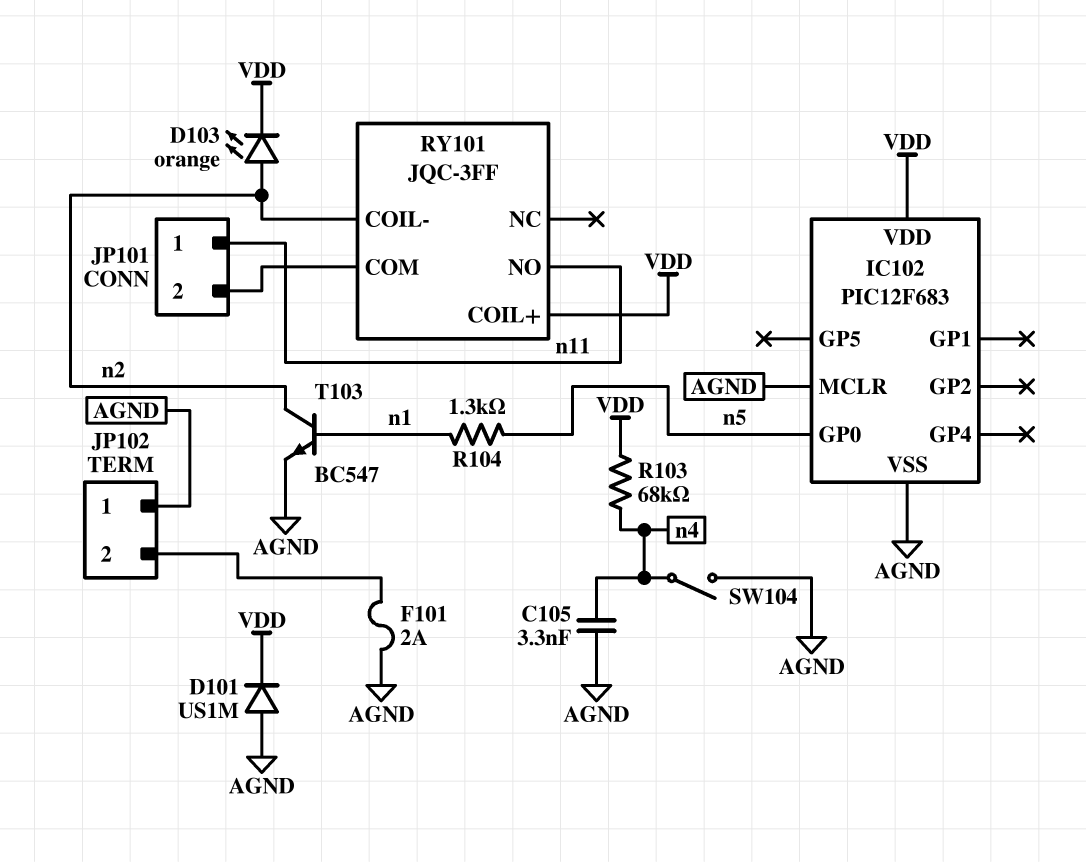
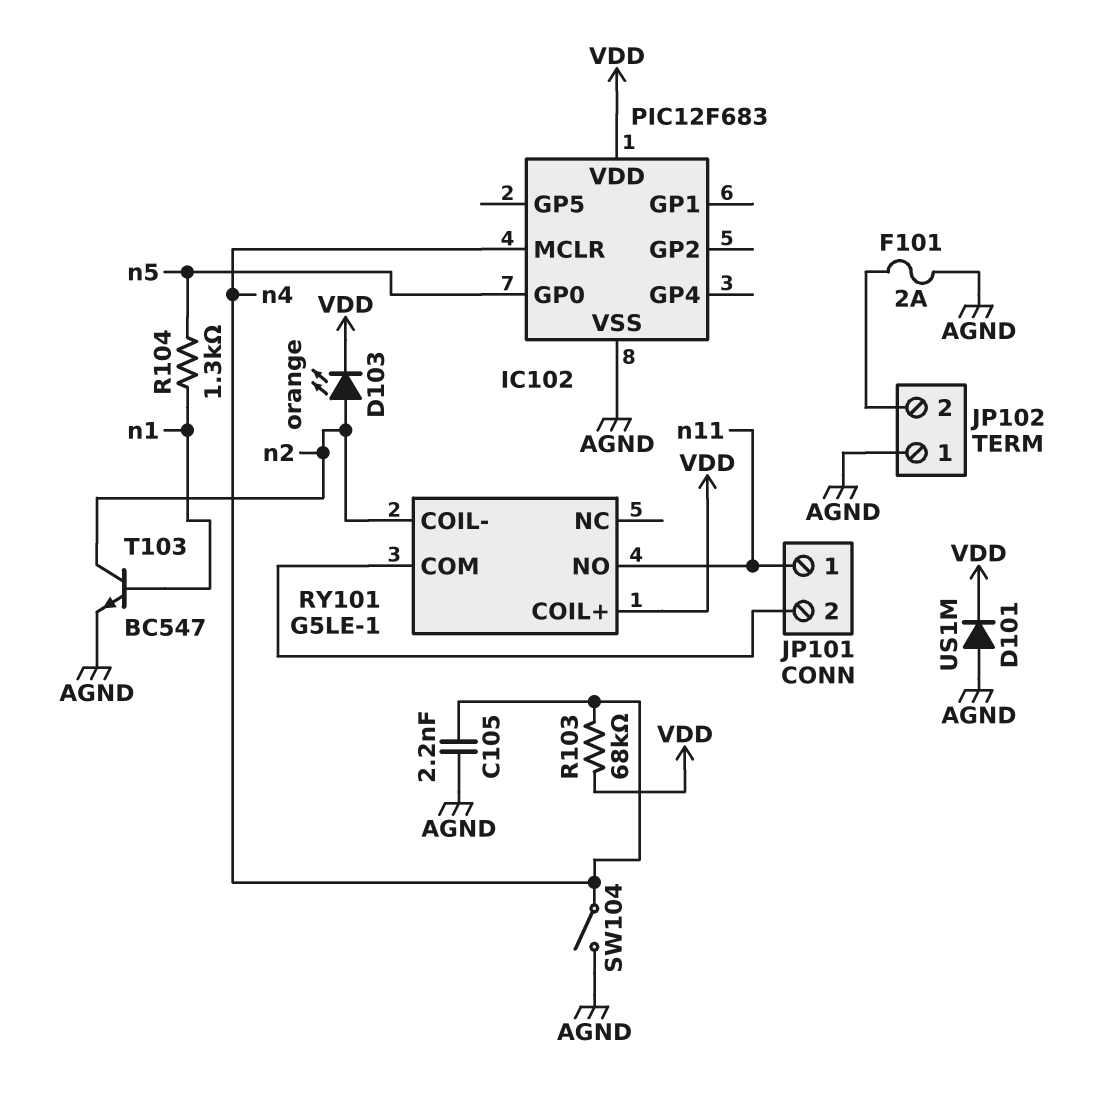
C105: 3.3nF (AGND, n4) -> 2.2nF (AGND, n4)
IC102 pin MCLR: AGND -> n4
RY101: JQC-3FF -> G5LE-1

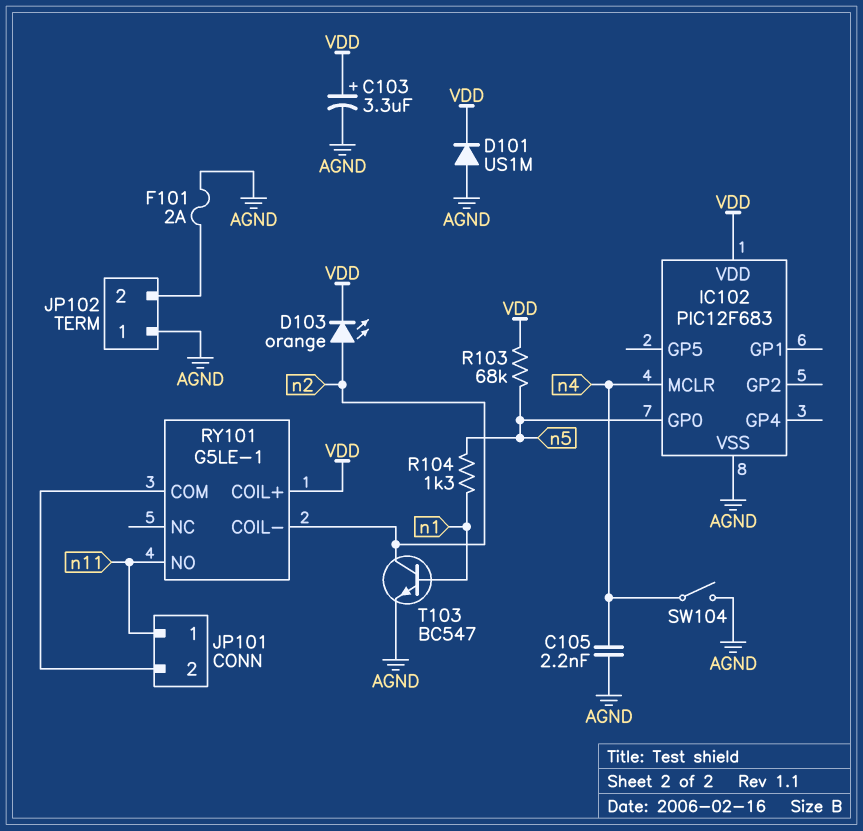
C103: none -> 3.3uF (plus VDD, minus AGND)
R103: 68k (VDD, n4) -> 68k (VDD, n5)

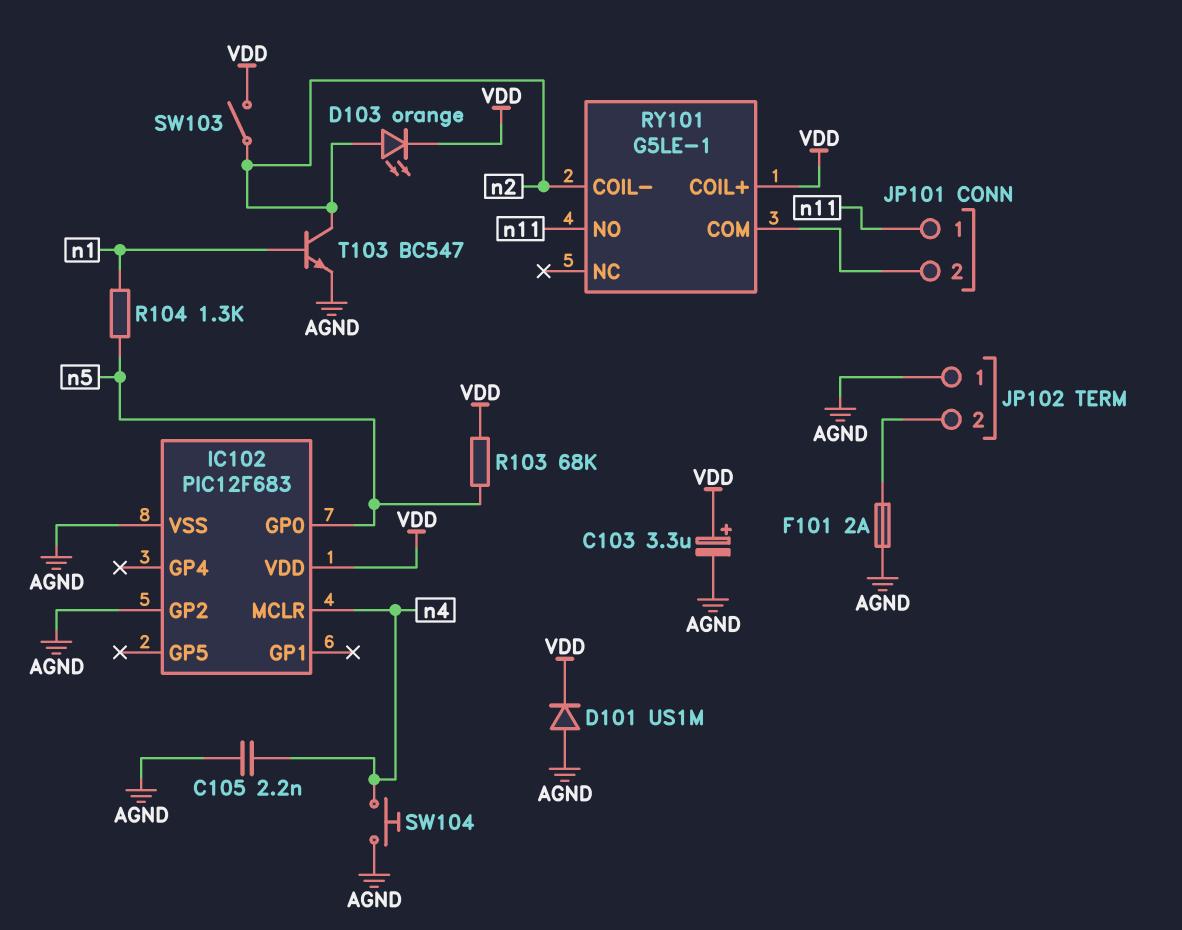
IC102 pin GP2: none -> AGND
SW103: none -> switch (VDD, n2)
SW104: switch (AGND, n4) -> button (AGND, n4)

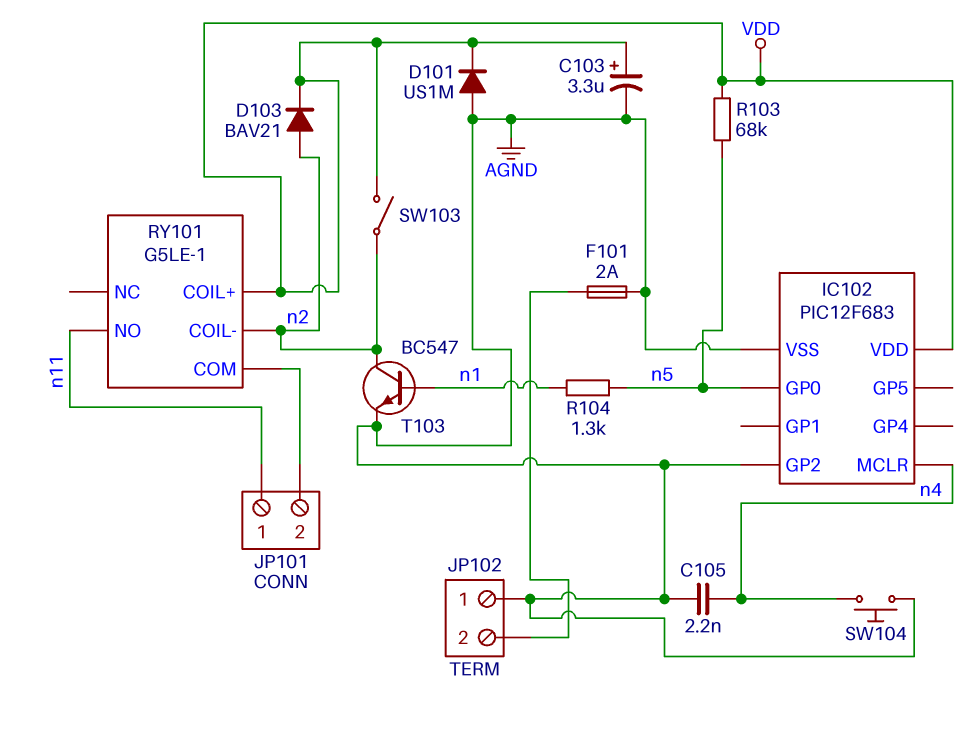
D103: LED orange (A n2, K VDD) -> diode BAV21 (A n2, K VDD)

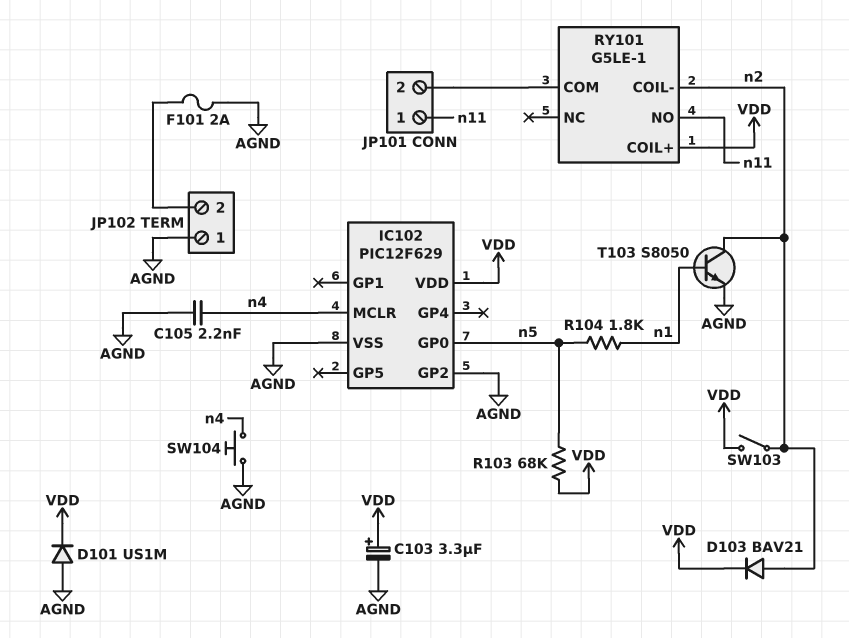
IC102: PIC12F683 -> PIC12F629
R104: 1.3k (n1, n5) -> 1.8k (n1, n5)
T103: NPN BC547 (B n1, C n2, E AGND) -> NPN S8050 (B n1, C n2, E AGND)

